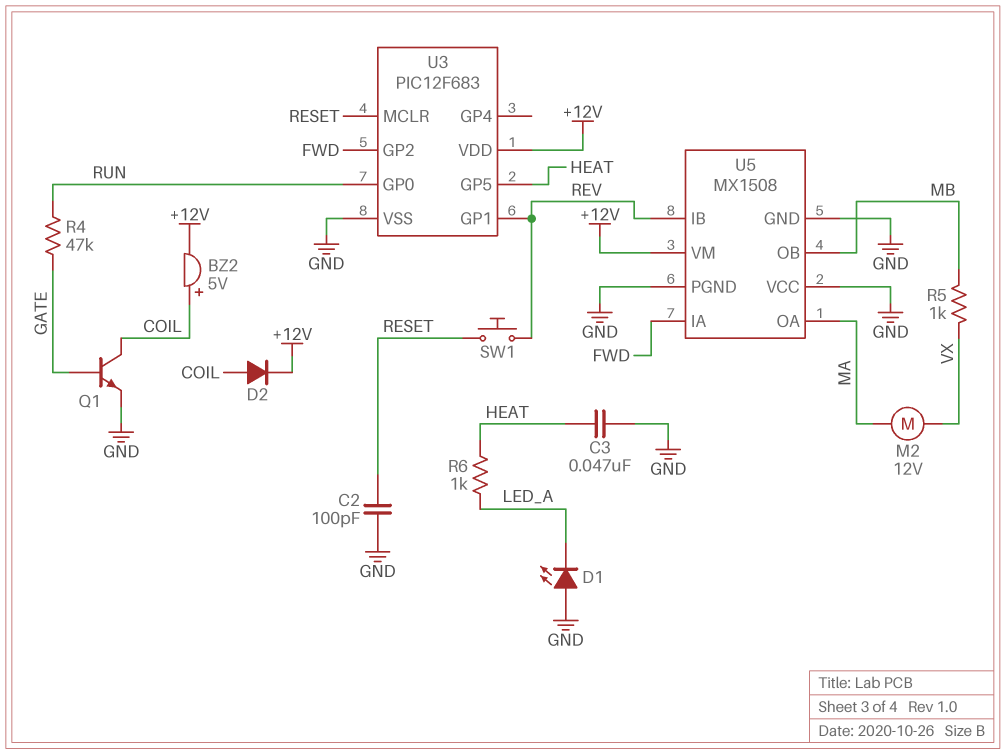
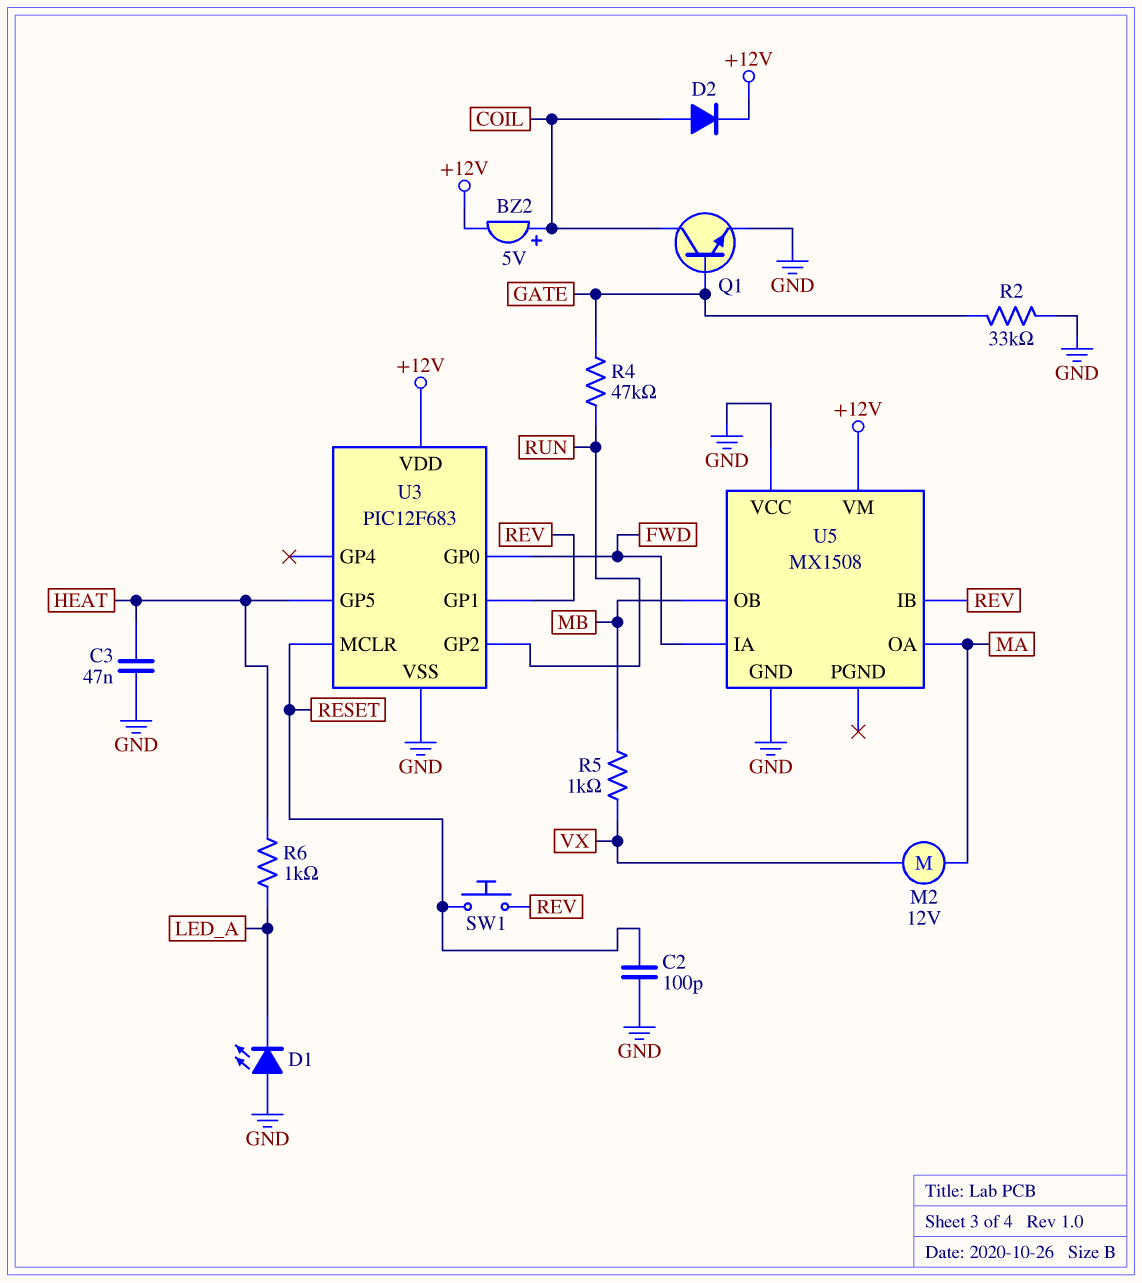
R2: none -> 33k (GATE, GND)
U3 pin GP0: RUN -> FWD
U3 pin GP2: FWD -> RUN
U5 pin PGND: GND -> none

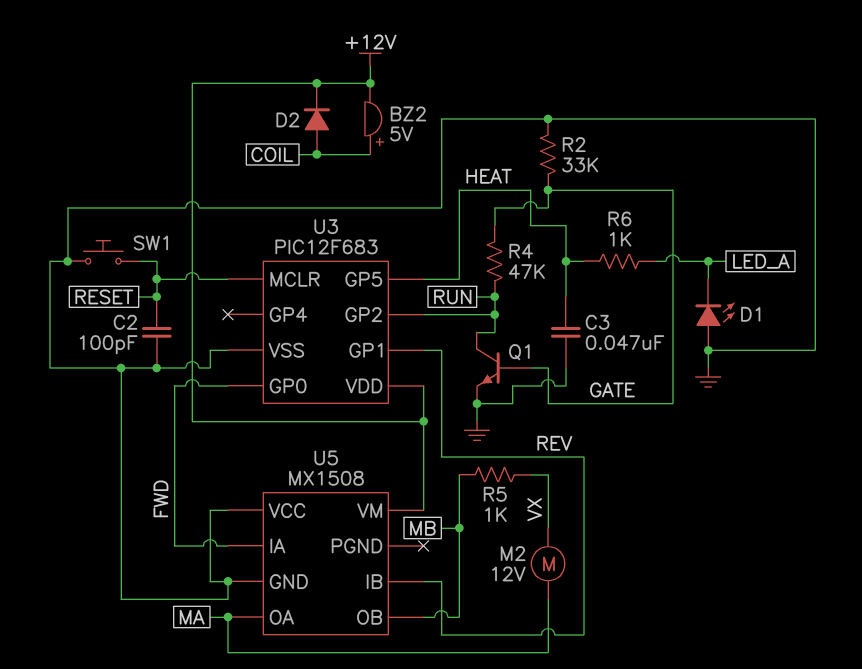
Q1: NPN (B GATE, C COIL, E GND) -> NPN (B GATE, C RUN, E GND)
SW1: button (RESET, REV) -> button (GND, RESET)

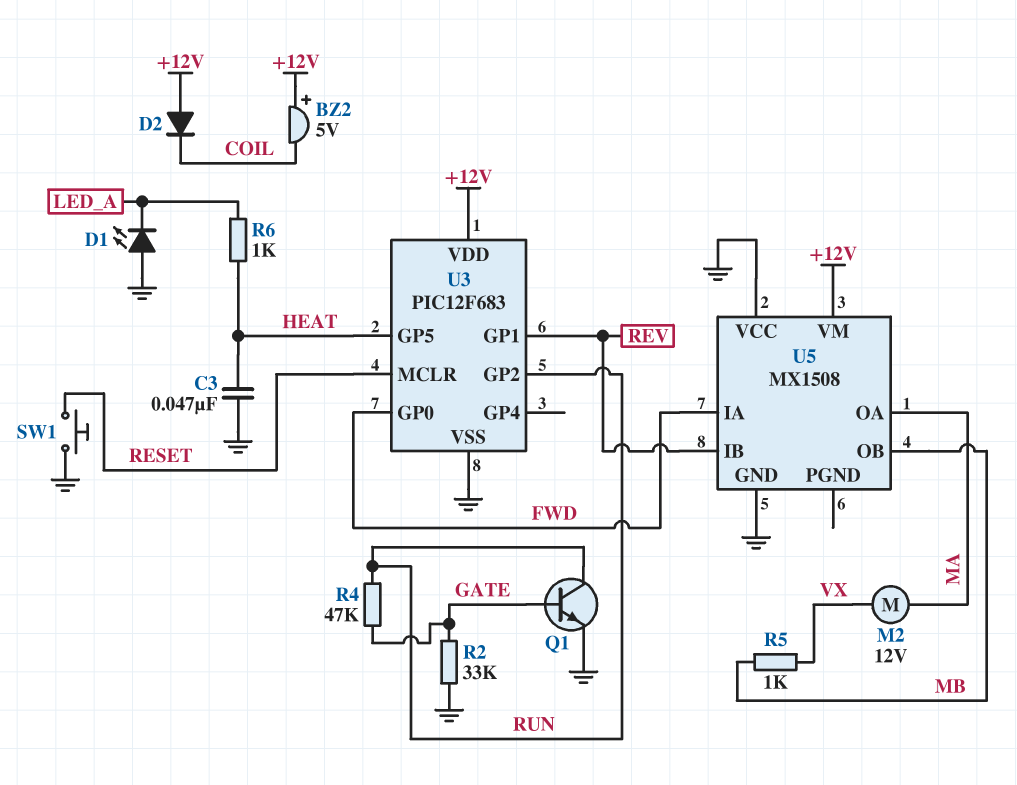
BZ2: buzzer 5V (plus COIL, minus +12V) -> buzzer 5V (plus +12V, minus COIL)
C2: 100pF (GND, RESET) -> none
D2: diode (A COIL, K +12V) -> diode (A +12V, K COIL)

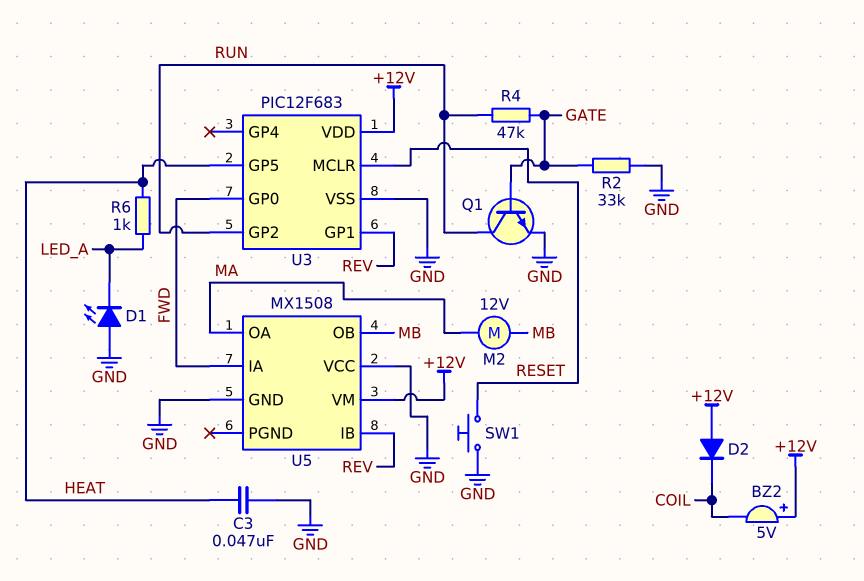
M2: motor 12V (MA, VX) -> motor 12V (MA, MB)
R5: 1k (MB, VX) -> none

